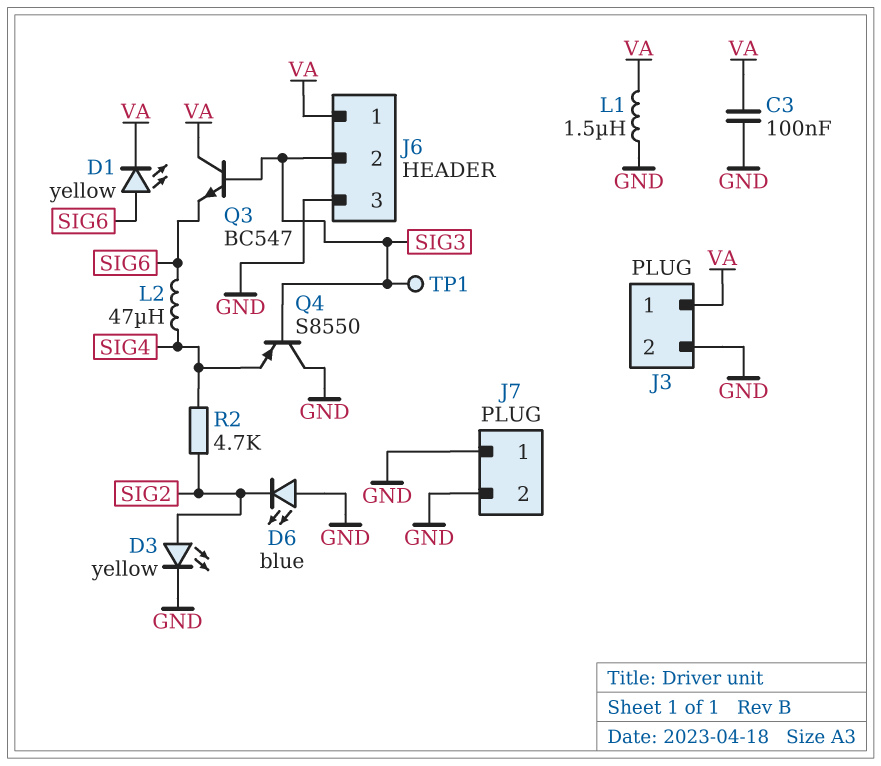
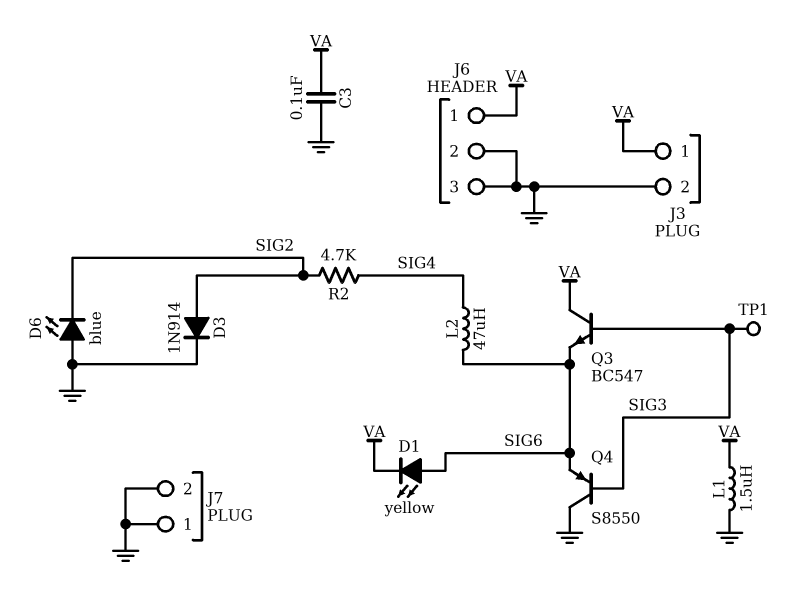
D3: LED yellow (A SIG2, K GND) -> diode 1N914 (A SIG2, K GND)
J6 pin 2: SIG3 -> GND
Q4: PNP S8550 (B SIG3, C GND, E SIG4) -> PNP S8550 (B SIG3, C GND, E SIG6)

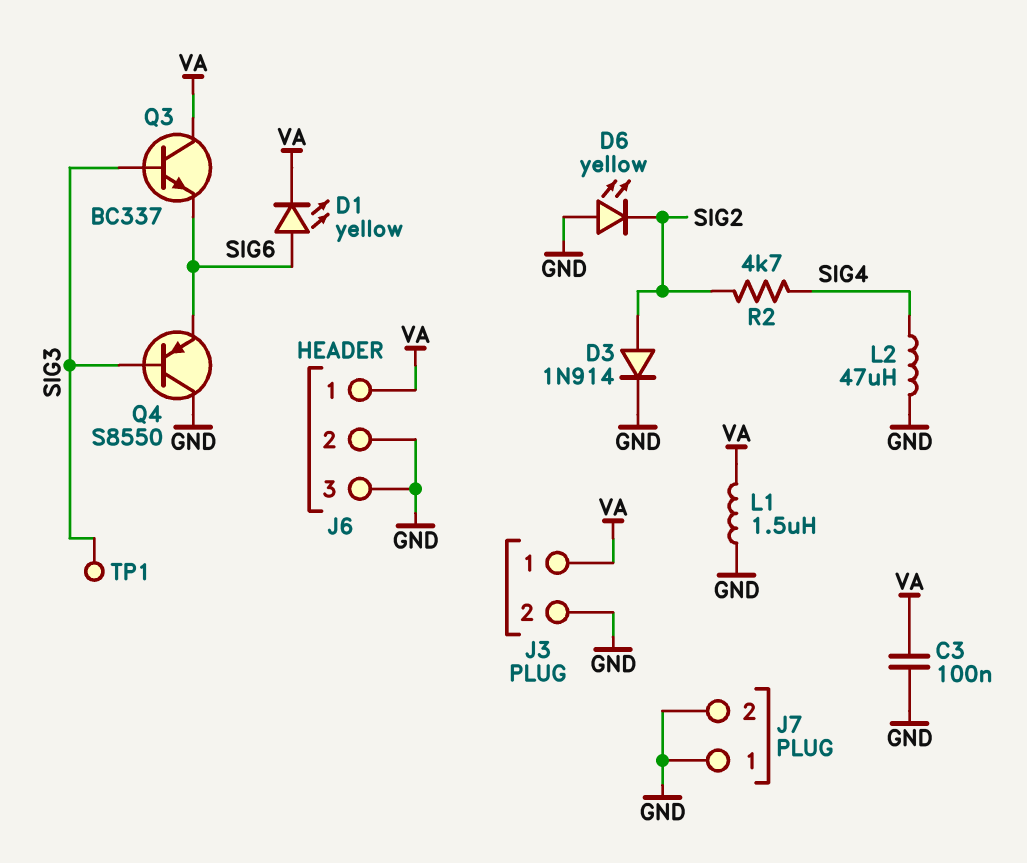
D6: LED blue (A GND, K SIG2) -> LED yellow (A GND, K SIG2)
L2: 47uH (SIG4, SIG6) -> 47uH (GND, SIG4)
Q3: NPN BC547 (B SIG3, C VA, E SIG6) -> NPN BC337 (B SIG3, C VA, E SIG6)

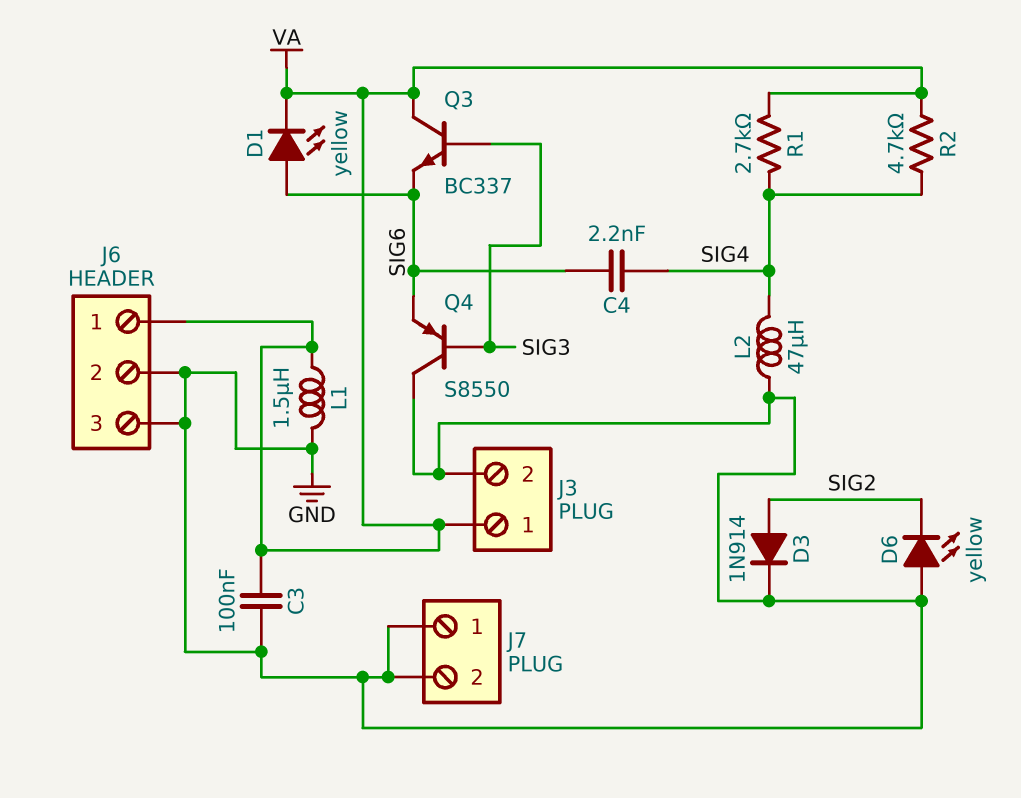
C4: none -> 2.2nF (SIG4, SIG6)
R1: none -> 2.7k (SIG4, VA)
R2: 4.7k (SIG2, SIG4) -> 4.7k (SIG4, VA)
TP1: test point (SIG3) -> none

